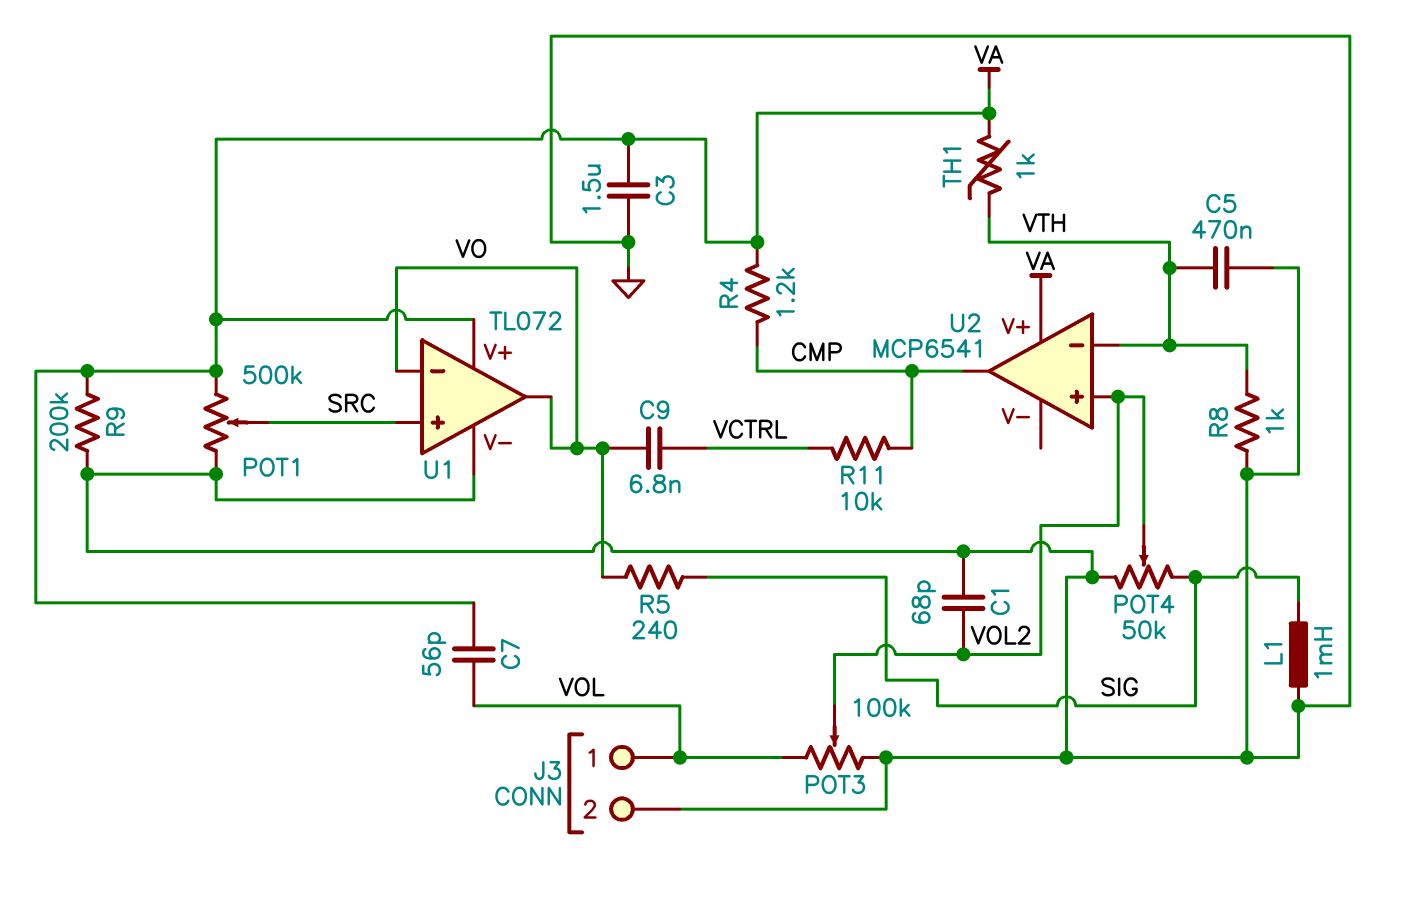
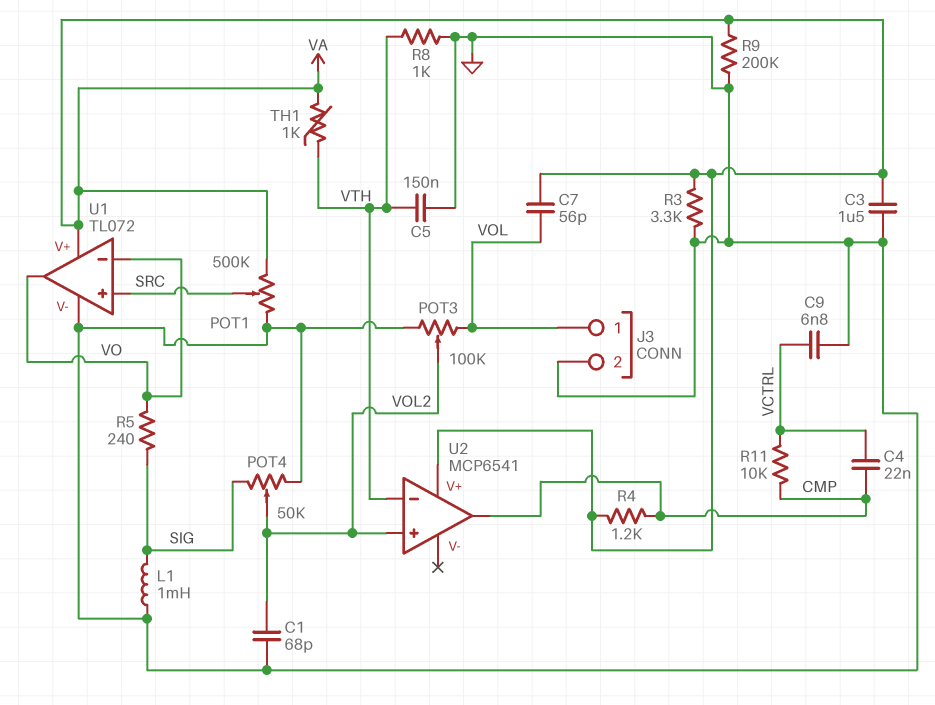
C4: none -> 22nF (CMP, VCTRL)
C5: 470nF (GND, VTH) -> 150nF (GND, VTH)
C9: 6.8nF (VCTRL, VO) -> 6.8nF (GND, VCTRL)
R3: none -> 3.3k (GND, VA)

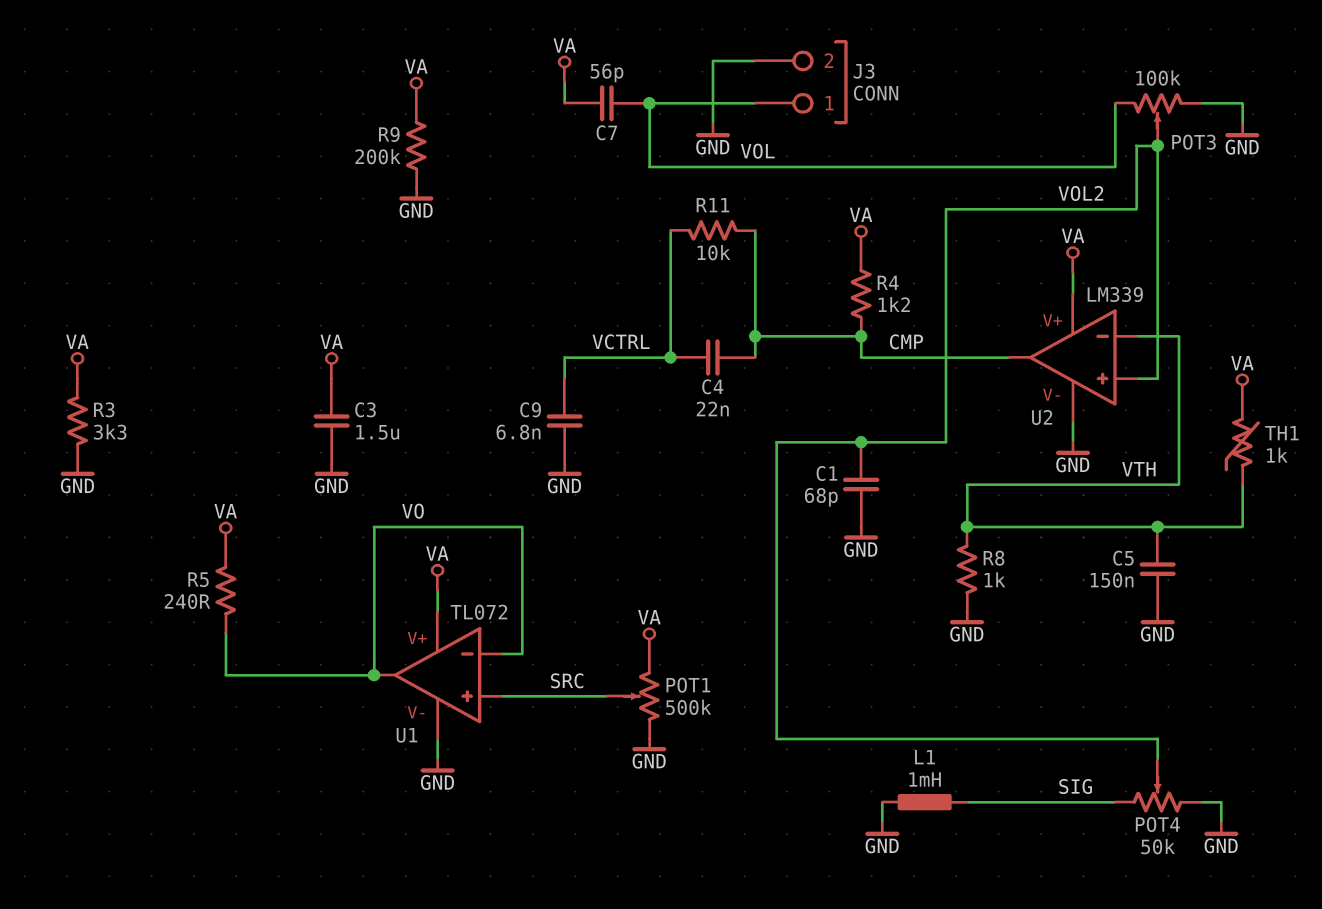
R5: 240 (SIG, VO) -> 240 (VA, VO)
U2: MCP6541 -> LM339
U2 pin V-: none -> GND

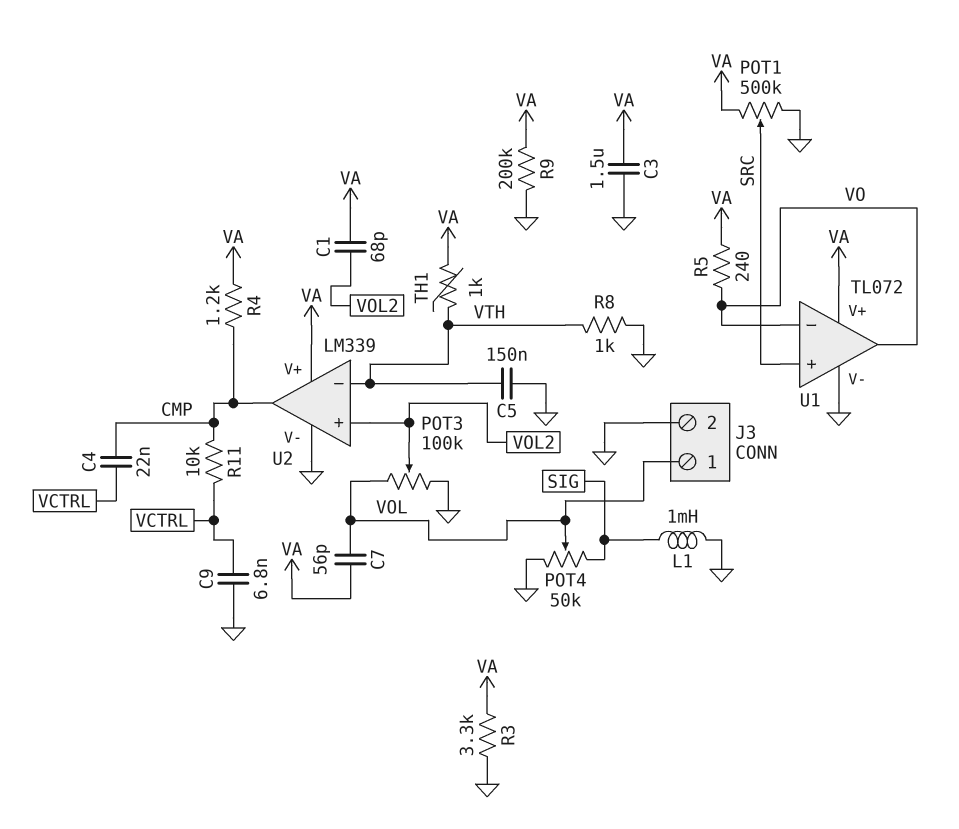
C1: 68pF (GND, VOL2) -> 68pF (VA, VOL2)
POT4: 50k (GND, SIG, wiper VOL2) -> 50k (GND, SIG, wiper VOL)

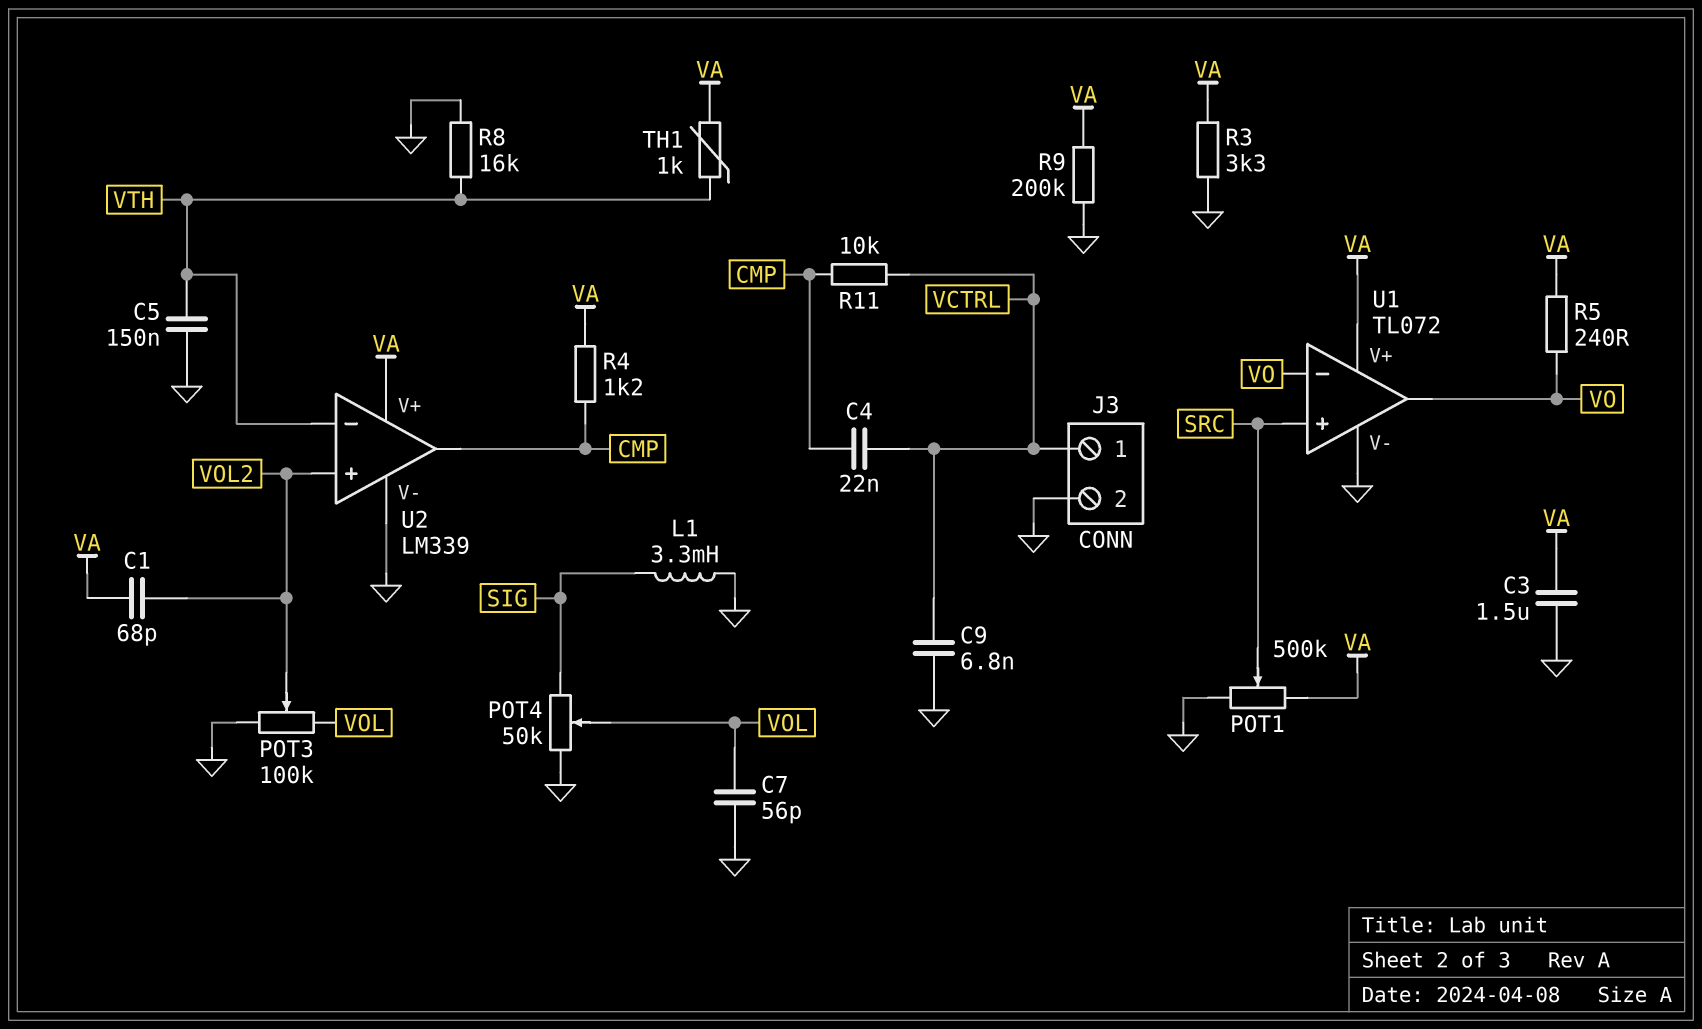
C7: 56pF (VA, VOL) -> 56pF (GND, VOL)
J3 pin 1: VOL -> VCTRL
L1: 1mH (GND, SIG) -> 3.3mH (GND, SIG)
R8: 1k (GND, VTH) -> 16k (GND, VTH)

